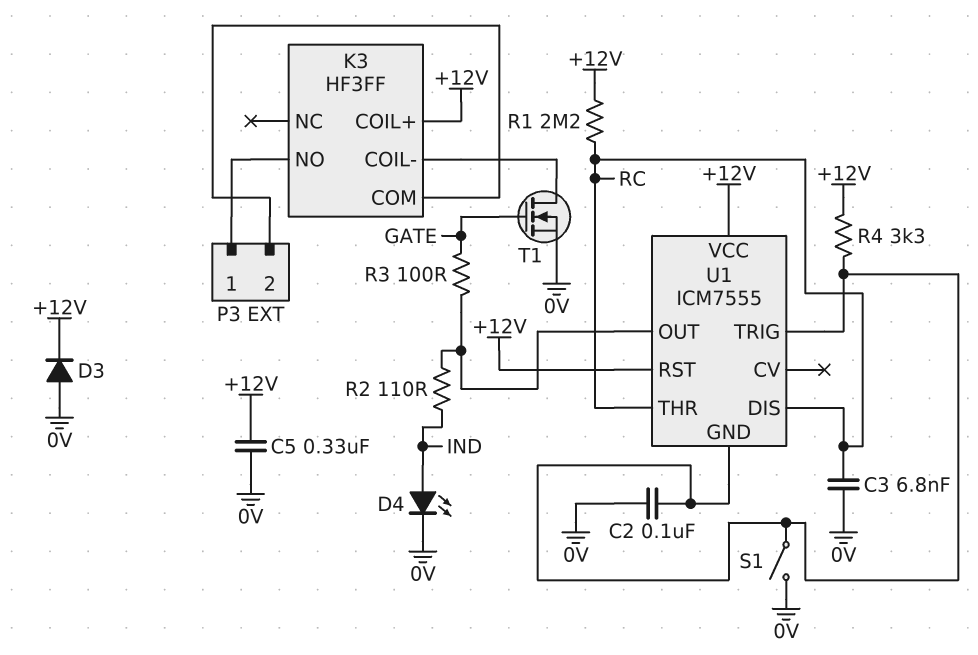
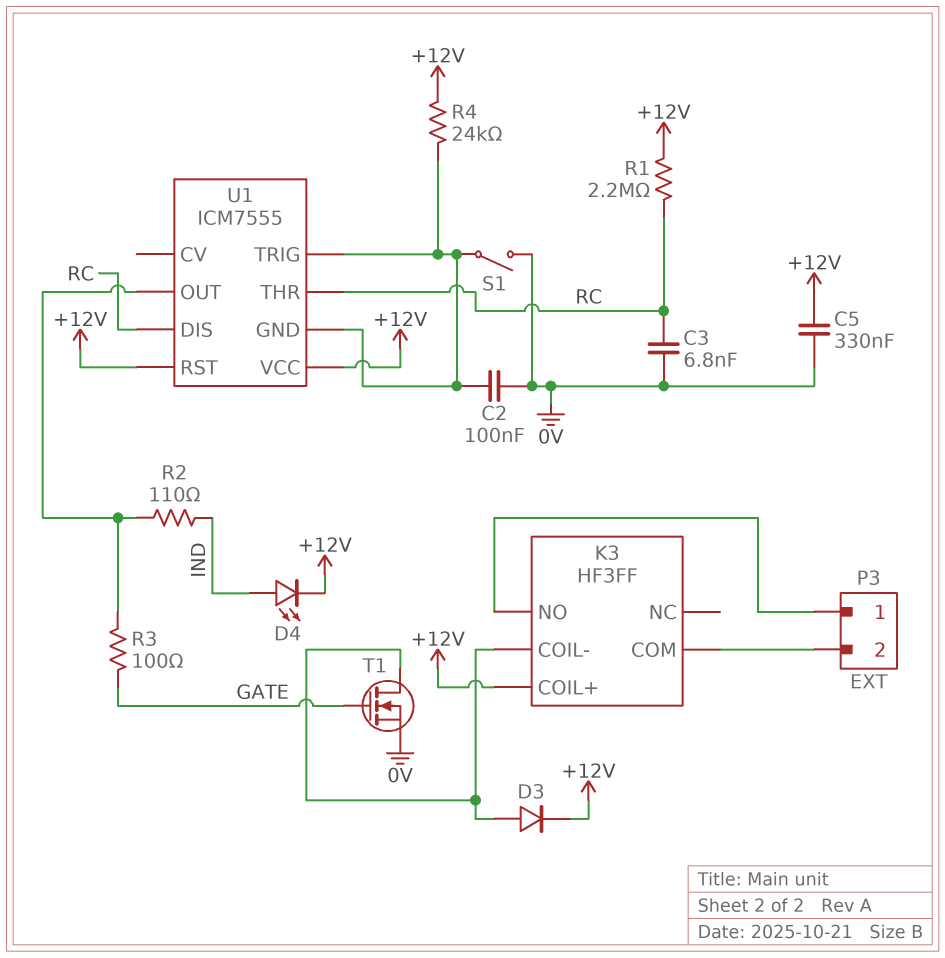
D3: diode (A 0V, K +12V) -> diode (A K3/COIL-, K +12V)
D4: LED (A IND, K 0V) -> LED (A IND, K +12V)
R4: 3.3k (+12V, U1/GND) -> 24k (+12V, U1/GND)

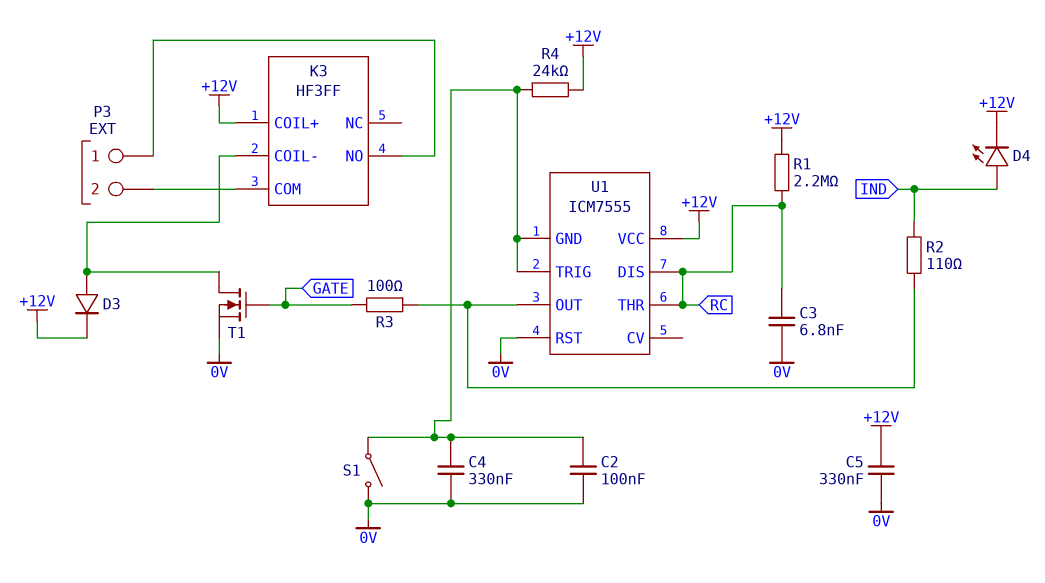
C4: none -> 330nF (0V, U1/GND)
U1 pin RST: +12V -> 0V

